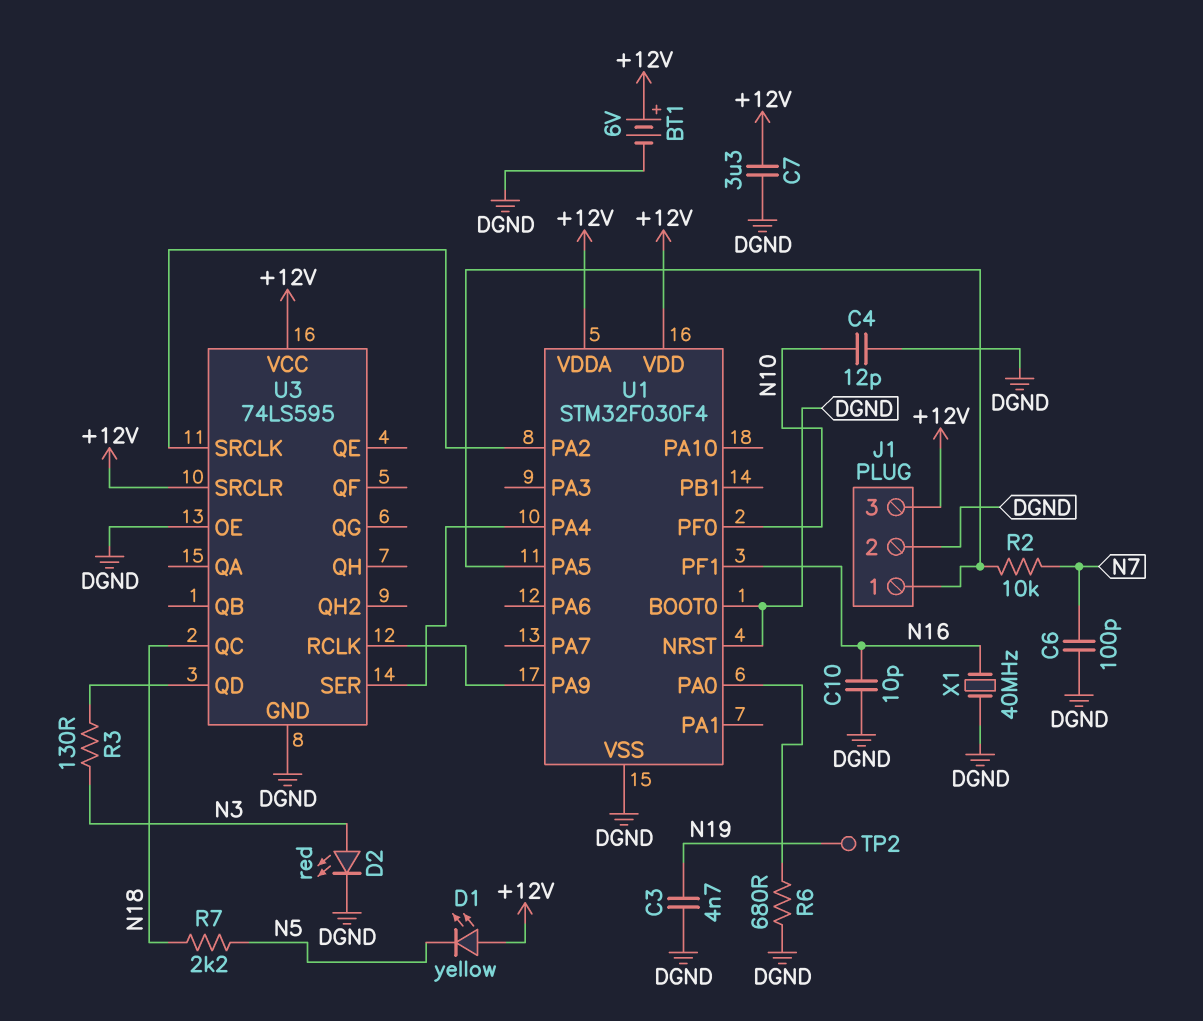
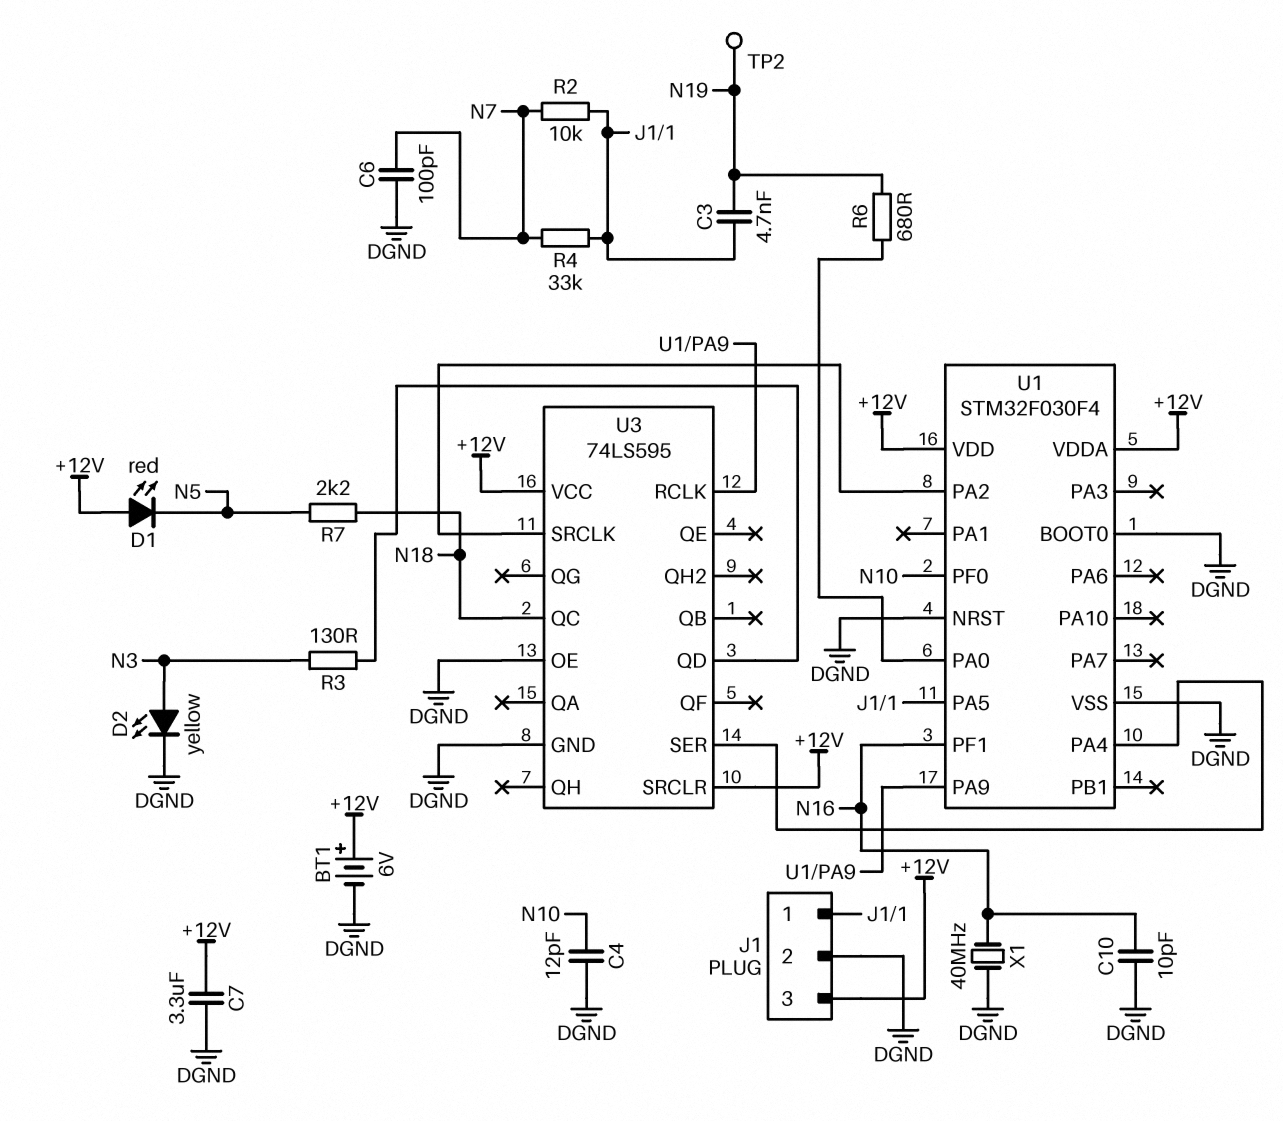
C3: 4.7nF (DGND, N19) -> 4.7nF (J1/1, N19)
D1: LED yellow (A +12V, K N5) -> LED red (A +12V, K N5)
D2: LED red (A N3, K DGND) -> LED yellow (A N3, K DGND)
R4: none -> 33k (J1/1, N7)
R6: 680 (DGND, U1/PA0) -> 680 (N19, U1/PA0)

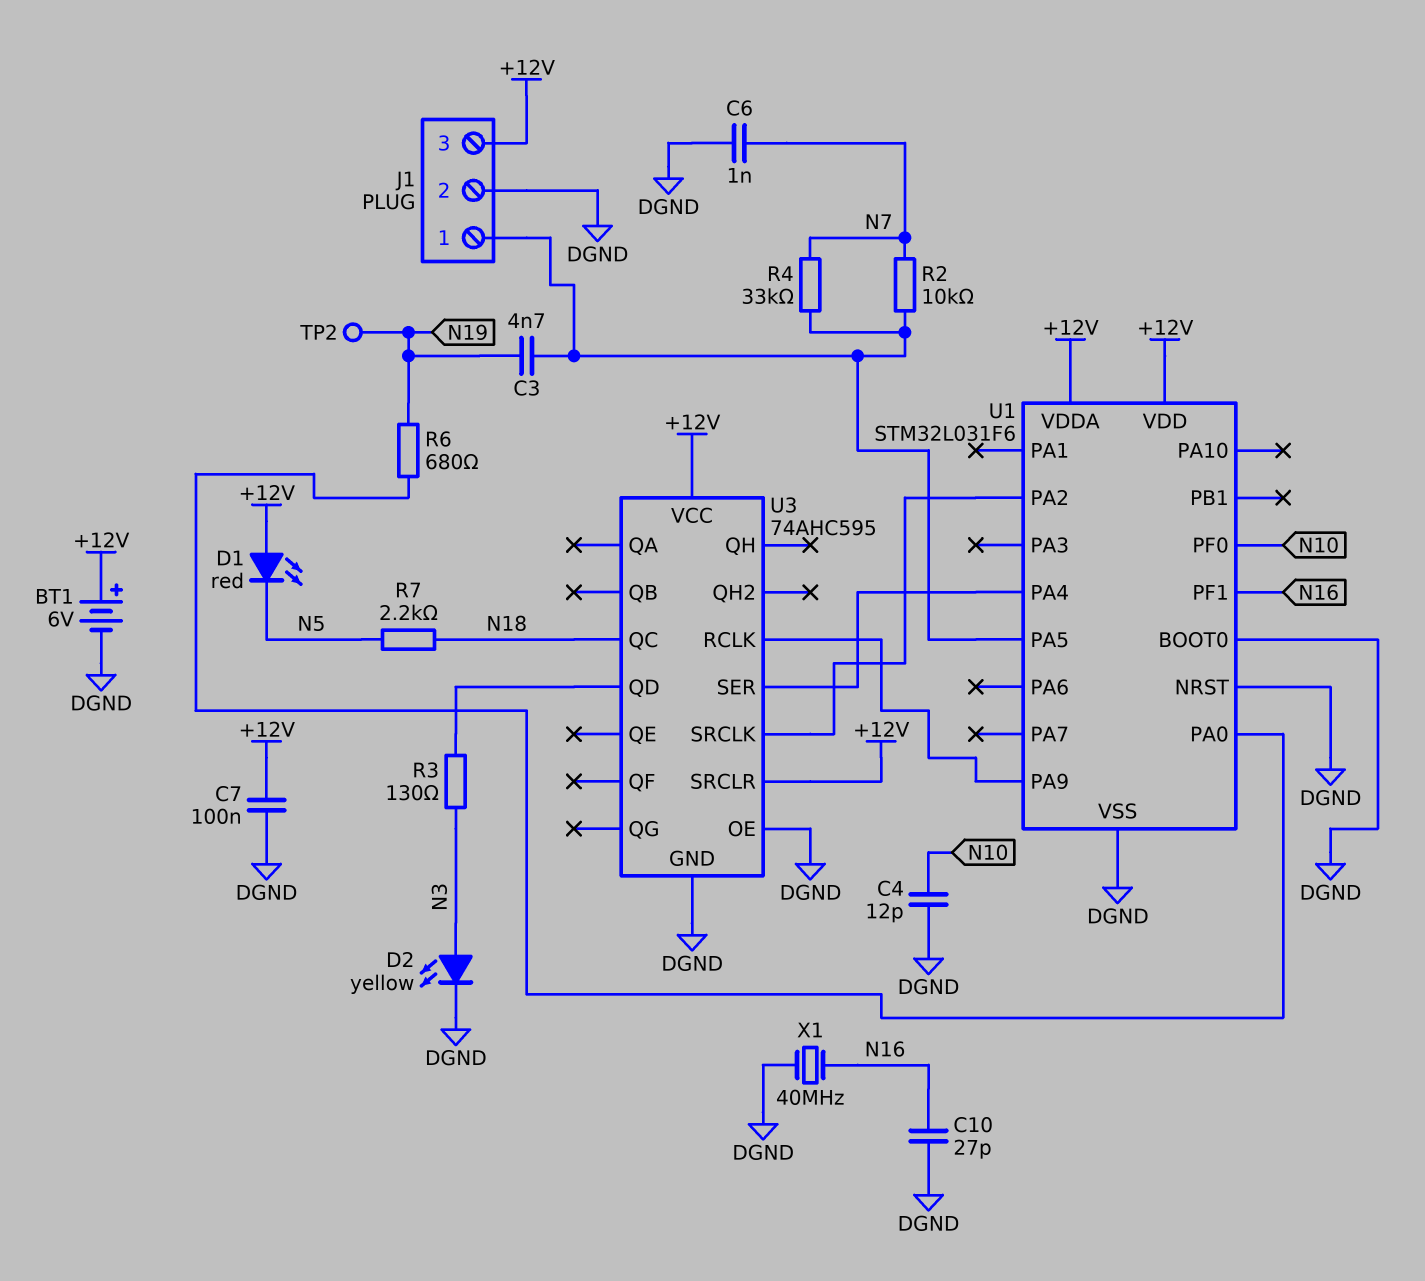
C6: 100pF (DGND, N7) -> 1nF (DGND, N7)
C7: 3.3uF (+12V, DGND) -> 100nF (+12V, DGND)
C10: 10pF (DGND, N16) -> 27pF (DGND, N16)
U1: STM32F030F4 -> STM32L031F6
U3: 74LS595 -> 74AHC595

